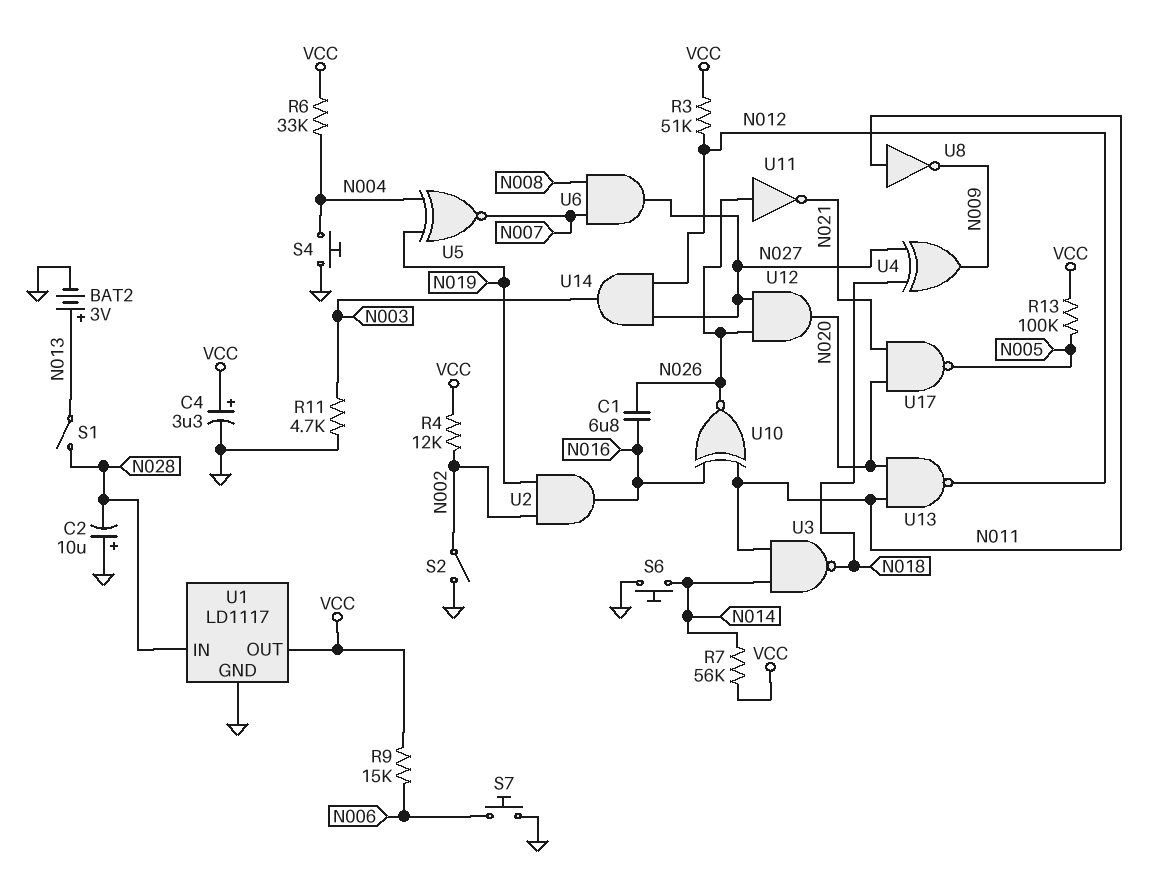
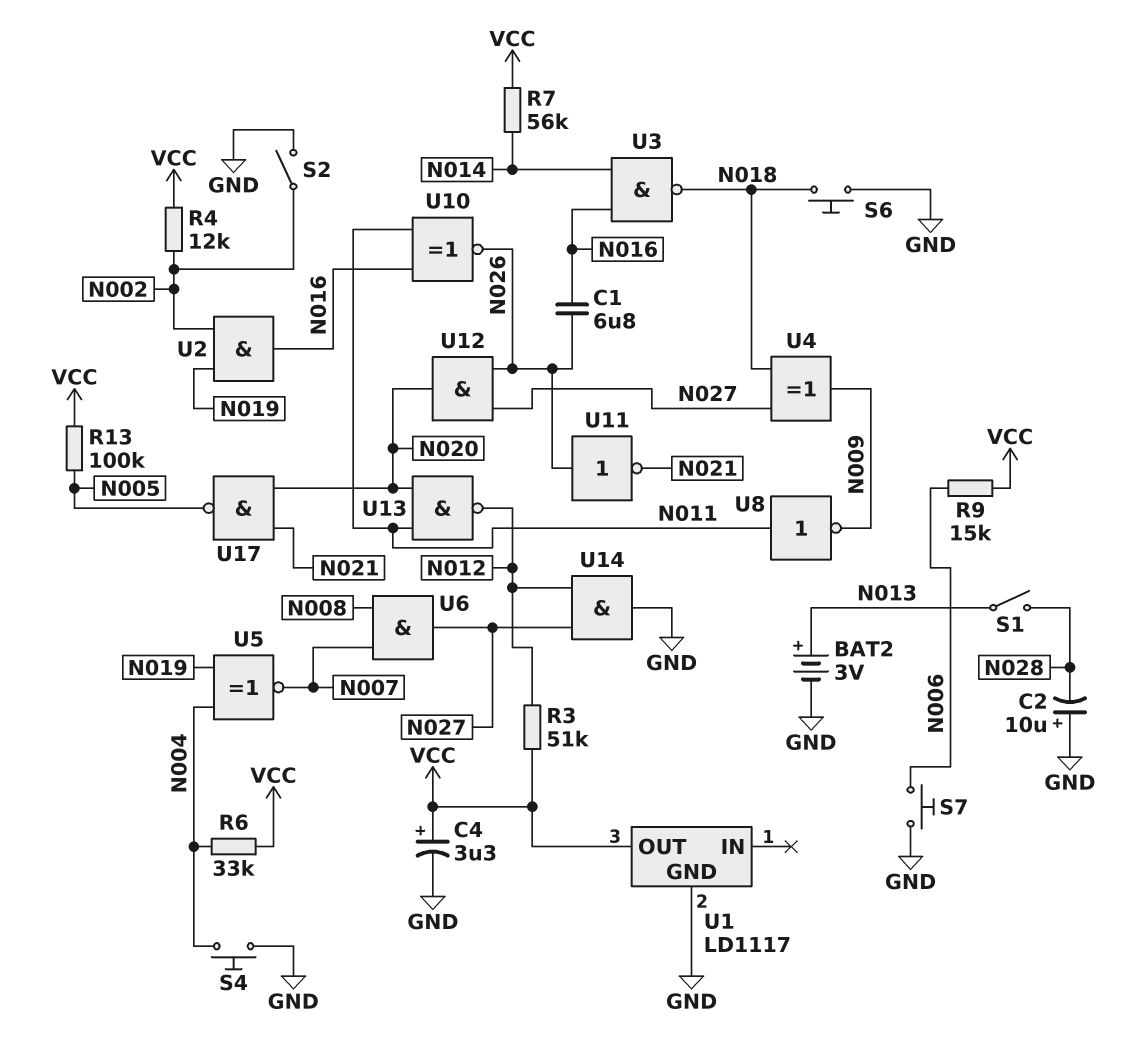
R11: 4.7k (GND, N003) -> none
S6: button (GND, N014) -> button (GND, N018)
U1 pin IN: N028 -> none
U3: NAND (in N011, in N014, out N018) -> NAND (in N014, in N016, out N018)
U14: AND (in N012, in N027, out N003) -> AND (in N012, in N027, out GND)

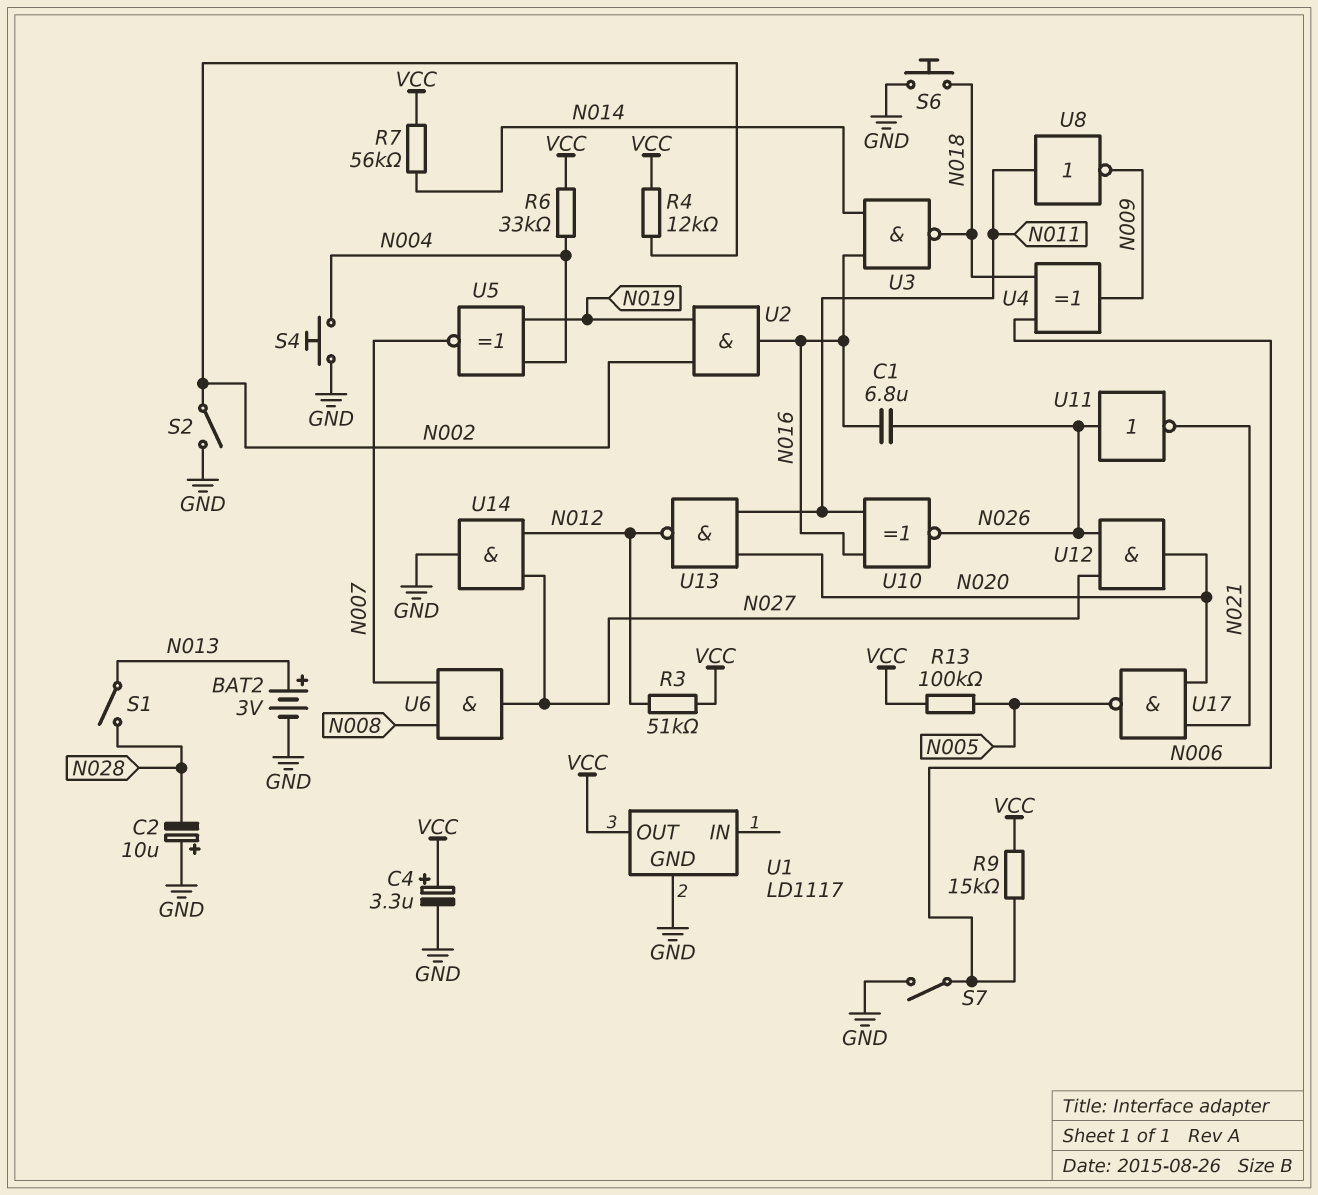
S7: button (GND, N006) -> switch (GND, N006)
U4: XOR (in N018, in N027, out N009) -> XOR (in N006, in N018, out N009)

